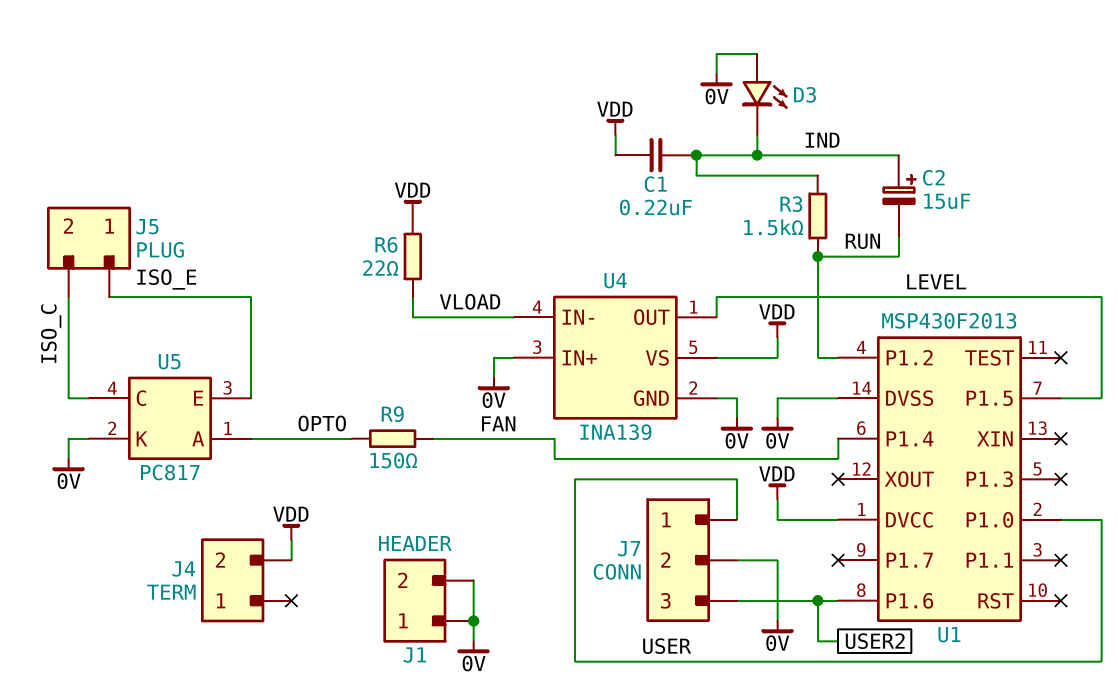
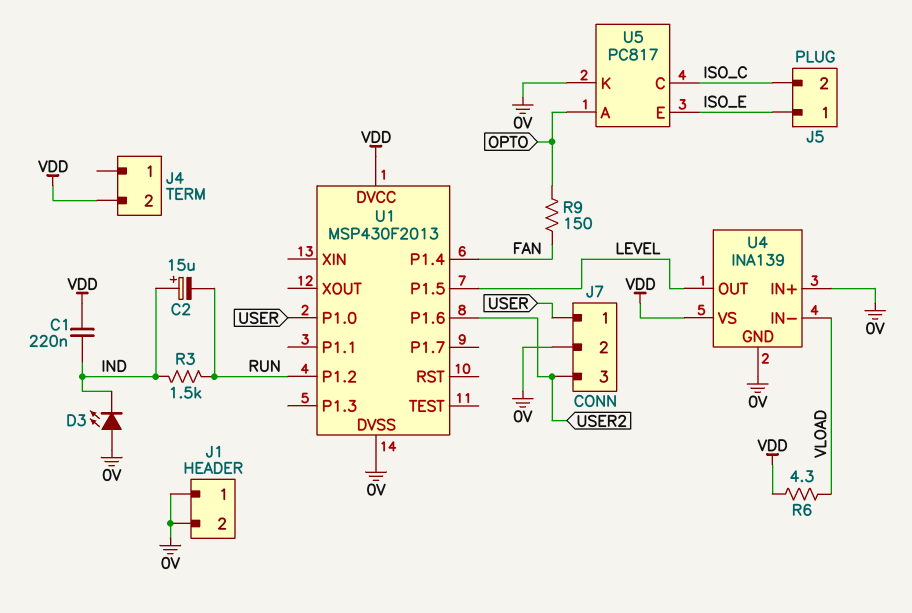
R6: 22 (VDD, VLOAD) -> 4.3 (VDD, VLOAD)

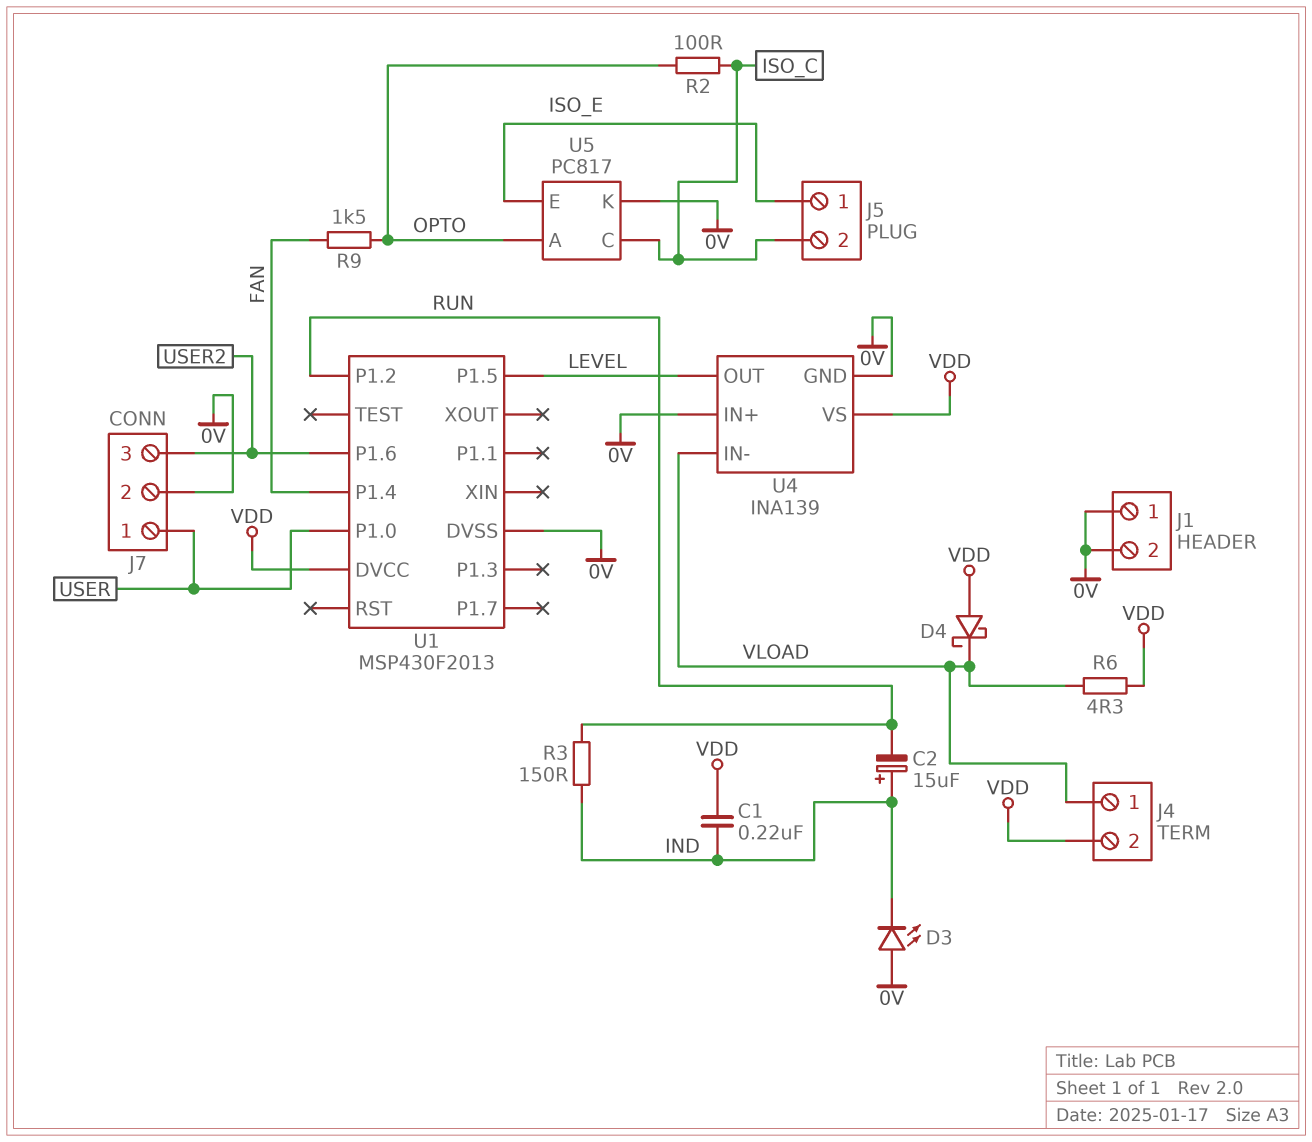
D4: none -> schottky (A VDD, K VLOAD)
J4 pin 1: none -> VLOAD
R2: none -> 100 (ISO_C, OPTO)
R3: 1.5k (IND, RUN) -> 150 (IND, RUN)
R9: 150 (FAN, OPTO) -> 1.5k (FAN, OPTO)

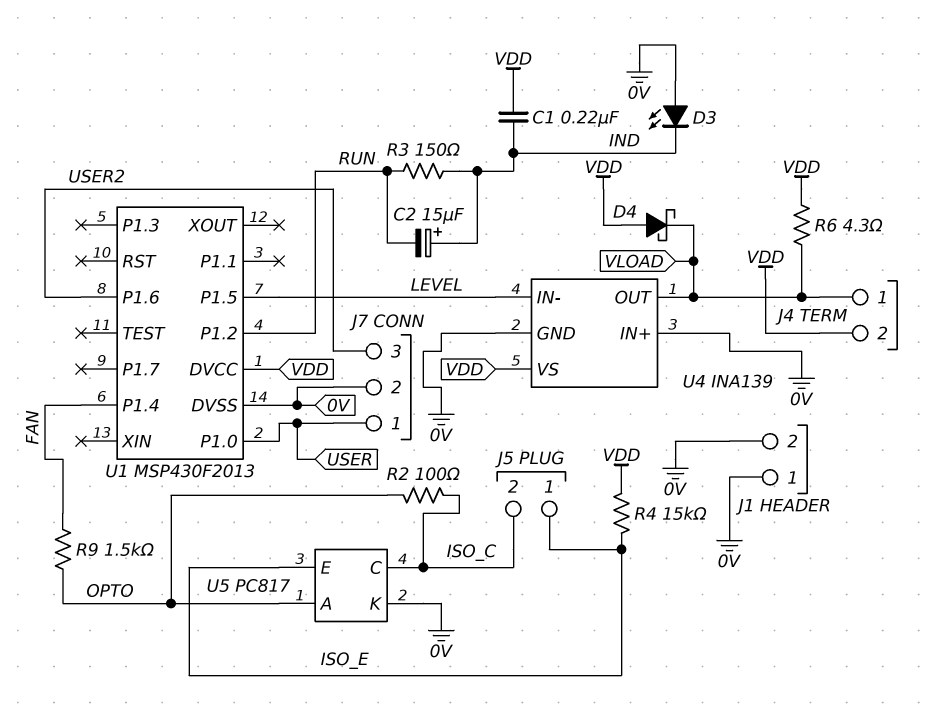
R4: none -> 15k (ISO_E, VDD)
U4 pin IN-: VLOAD -> LEVEL
U4 pin OUT: LEVEL -> VLOAD

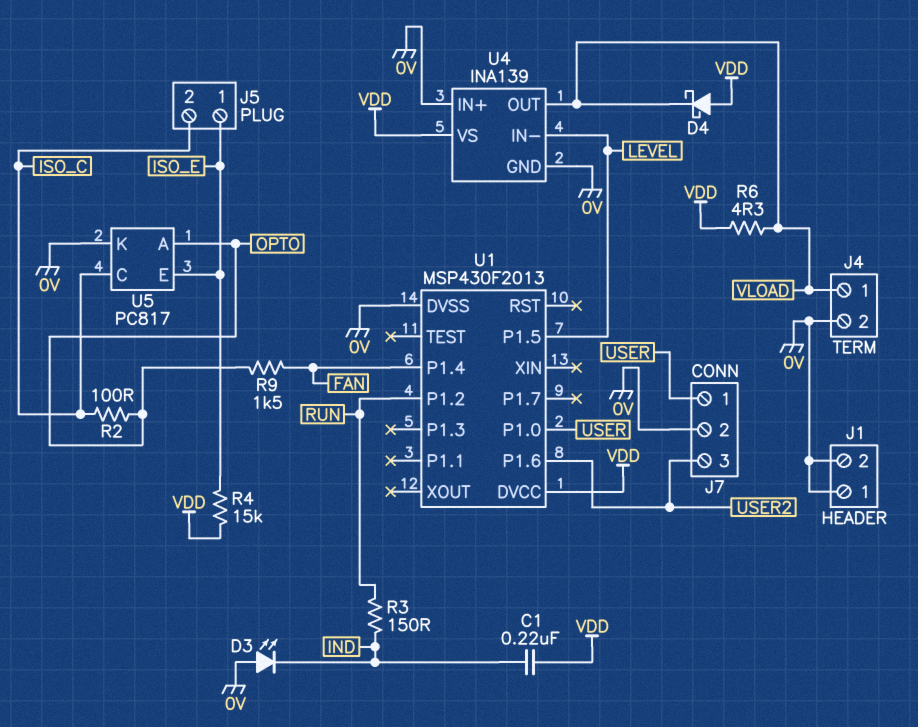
C2: 15uF (plus IND, minus RUN) -> none
J4 pin 2: VDD -> 0V

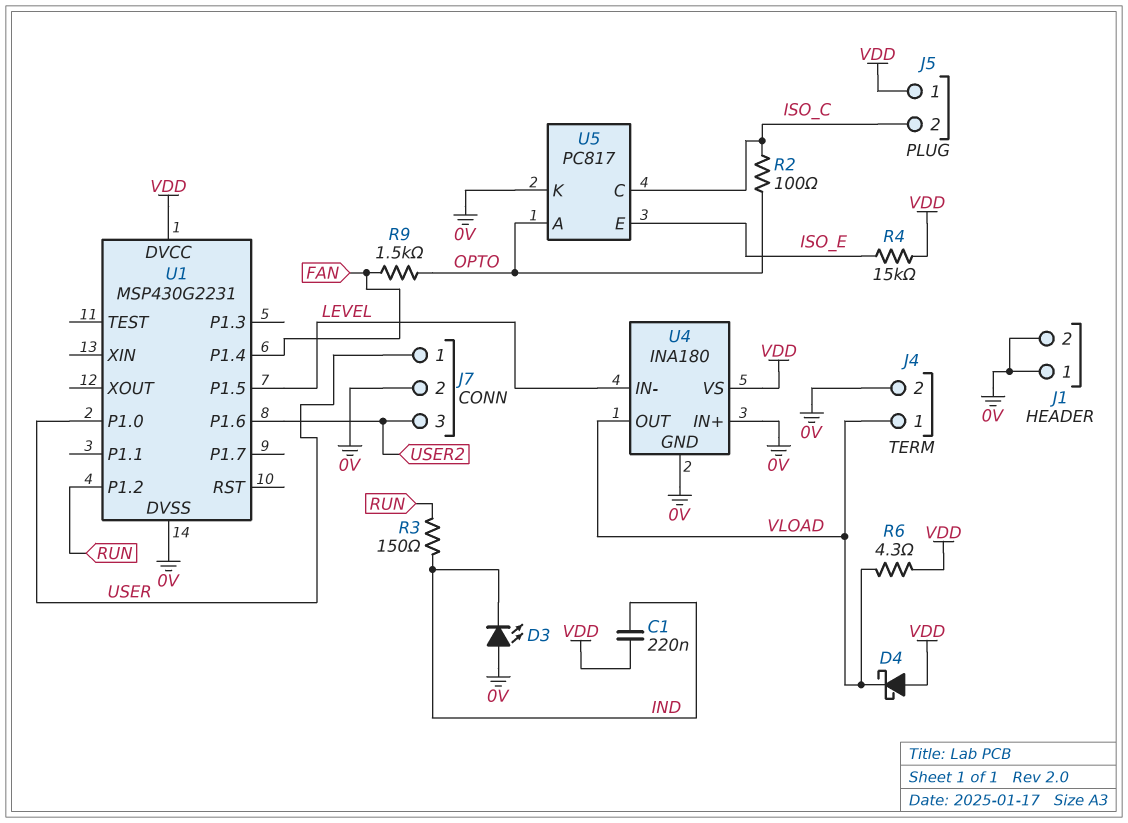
J5 pin 1: ISO_E -> VDD
U1: MSP430F2013 -> MSP430G2231
U4: INA139 -> INA180

